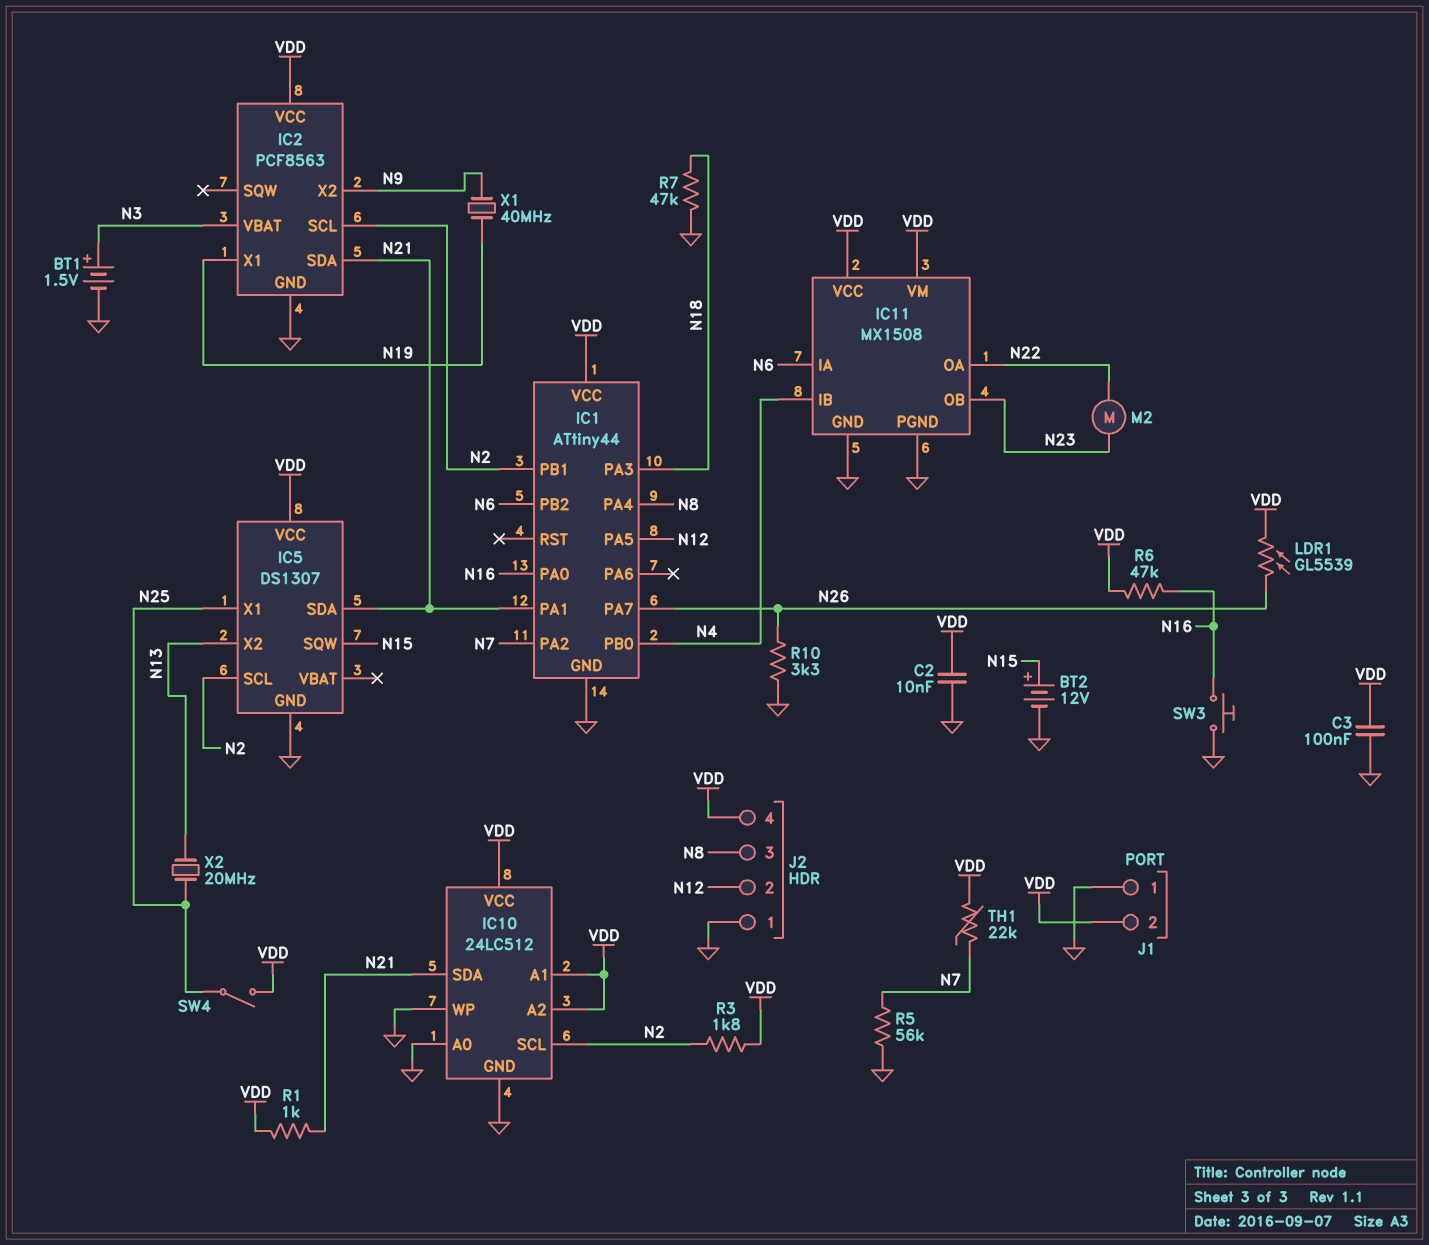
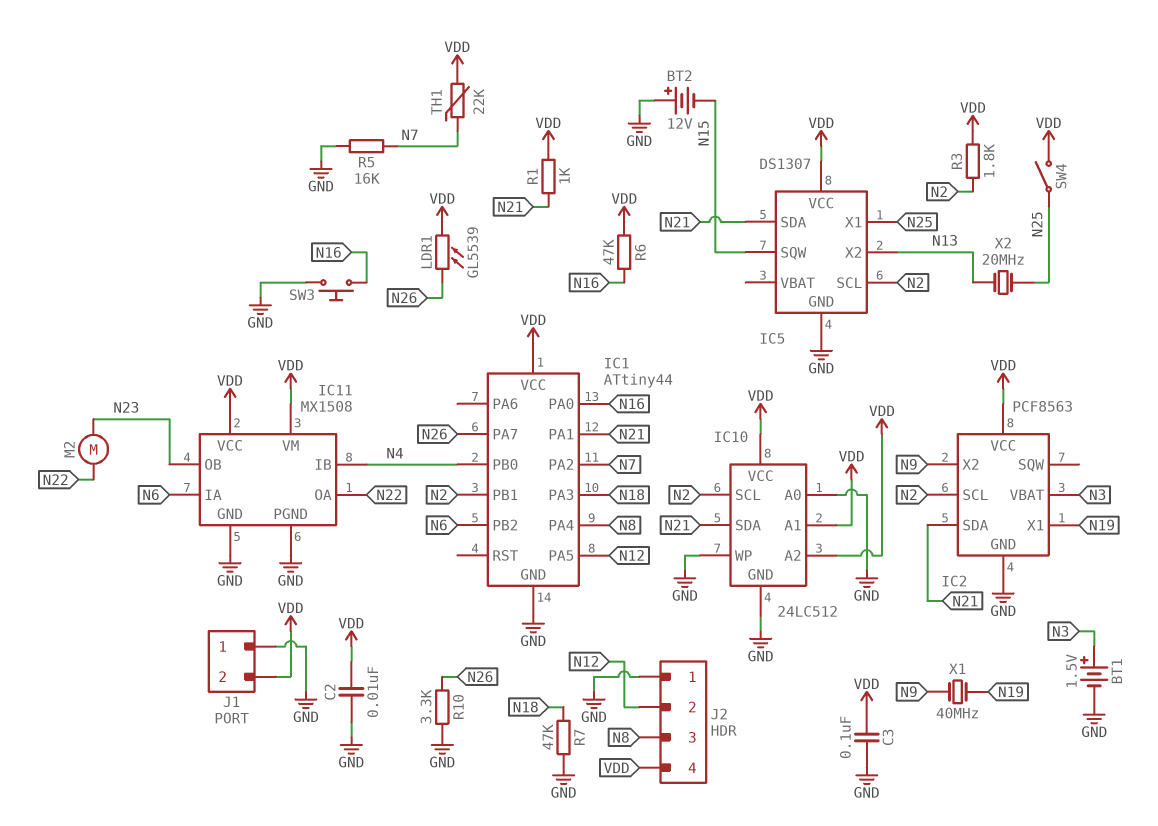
BT2: 12V (plus N15, minus GND) -> 12V (plus GND, minus N15)
R5: 56k (GND, N7) -> 16k (GND, N7)

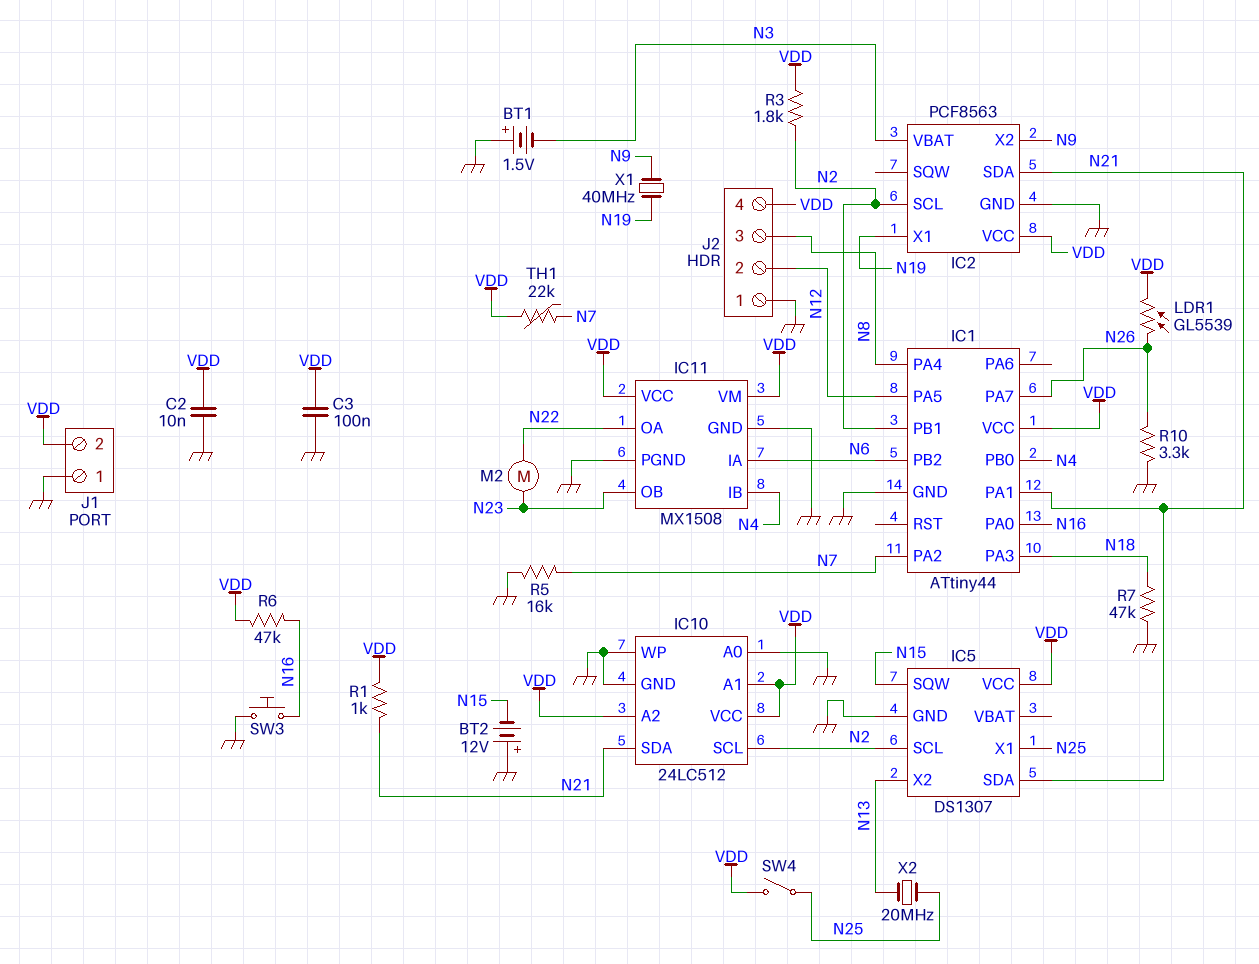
BT1: 1.5V (plus N3, minus GND) -> 1.5V (plus GND, minus N3)

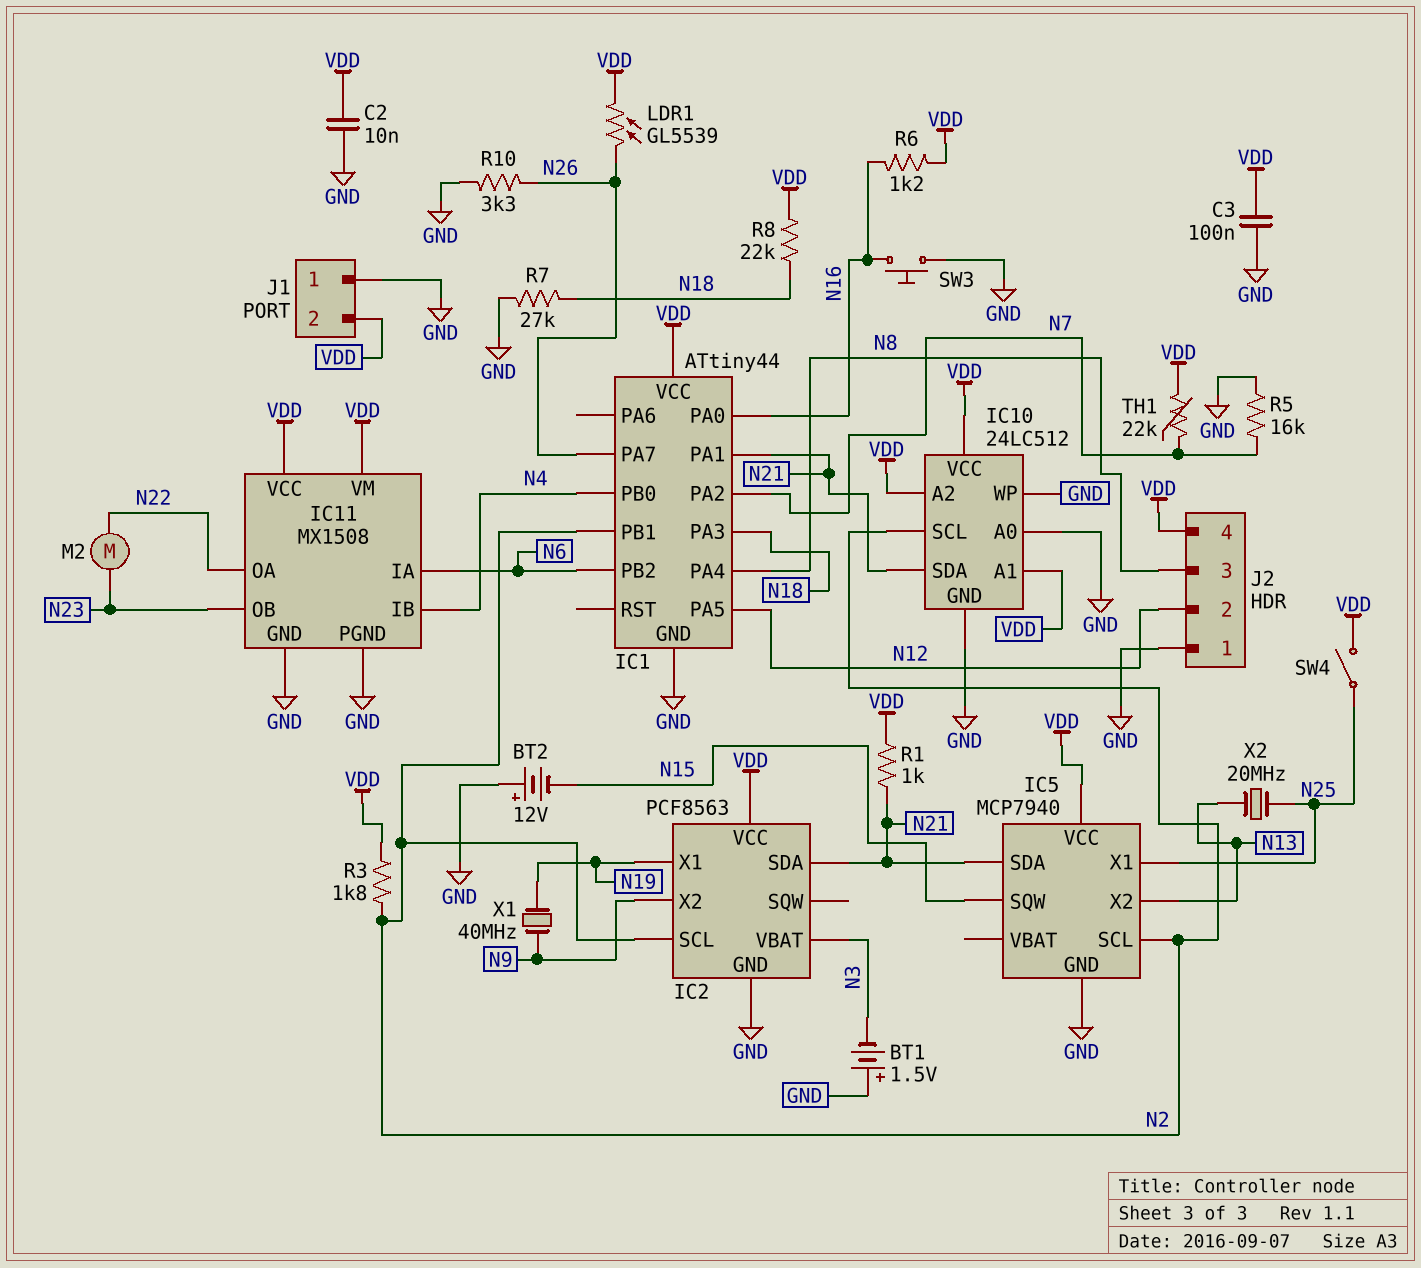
IC5: DS1307 -> MCP7940
R6: 47k (N16, VDD) -> 1.2k (N16, VDD)
R7: 47k (GND, N18) -> 27k (GND, N18)
R8: none -> 22k (N18, VDD)

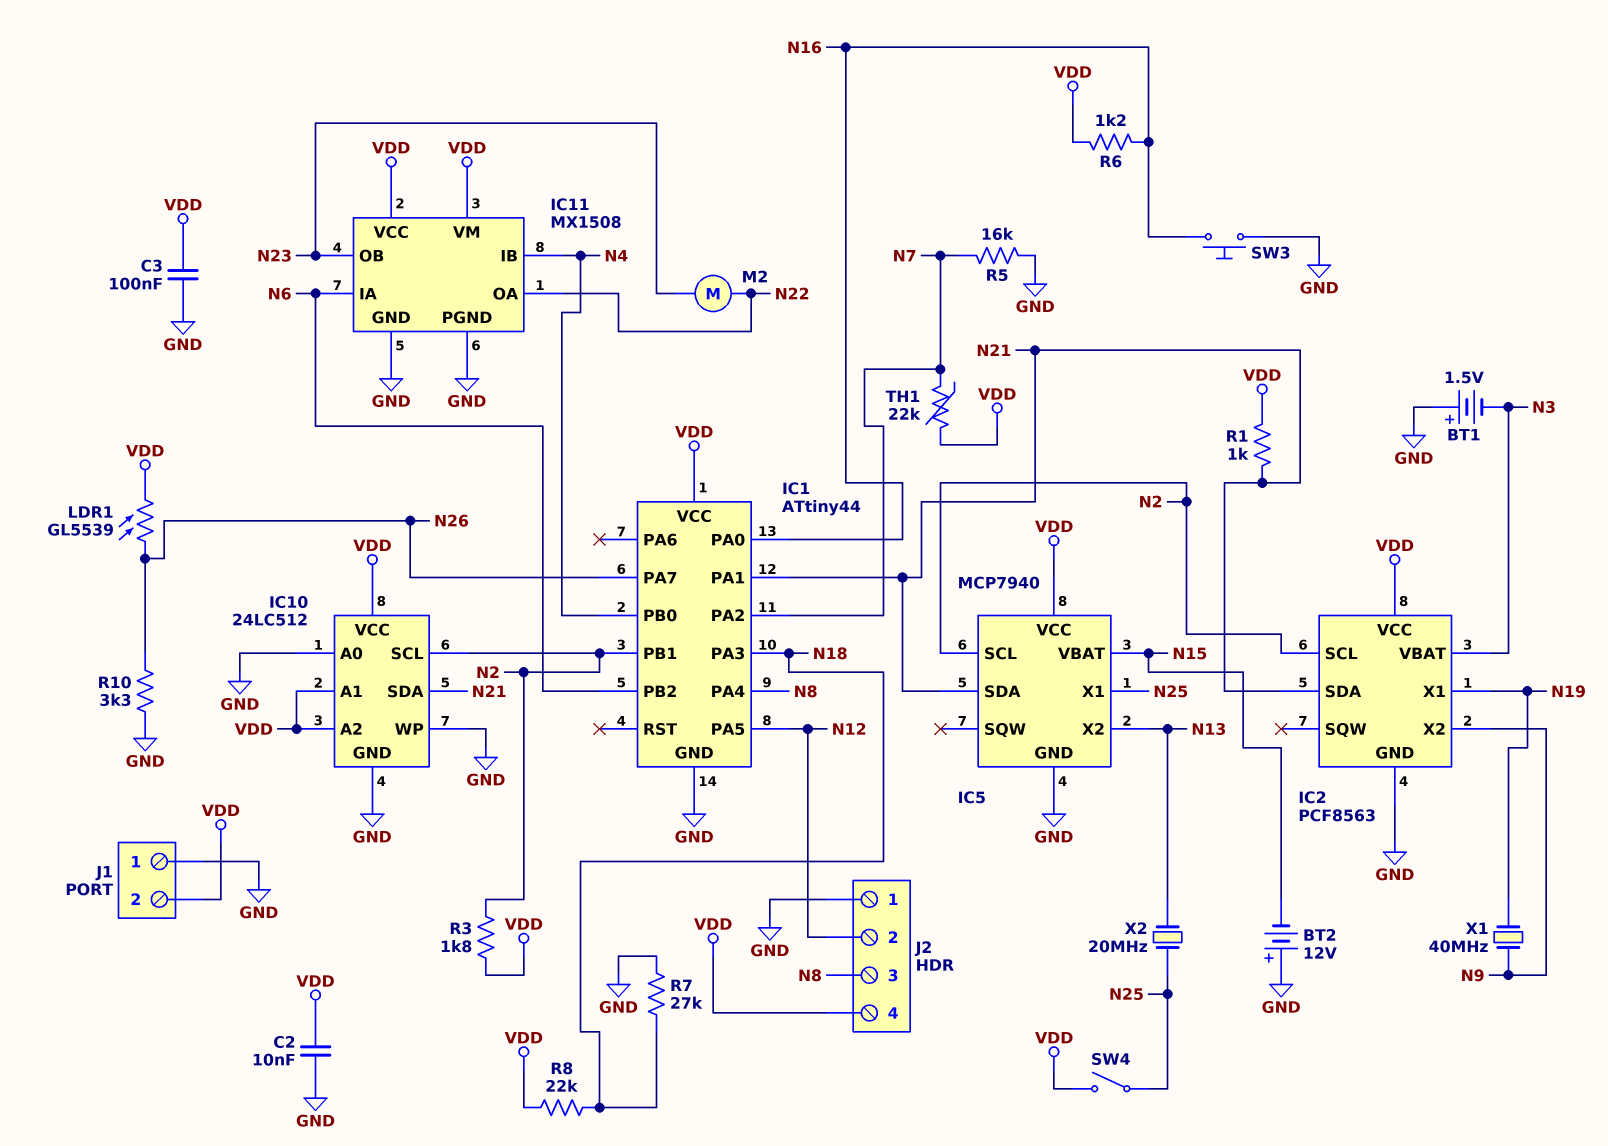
IC5 pin SQW: N15 -> none
IC5 pin VBAT: none -> N15

